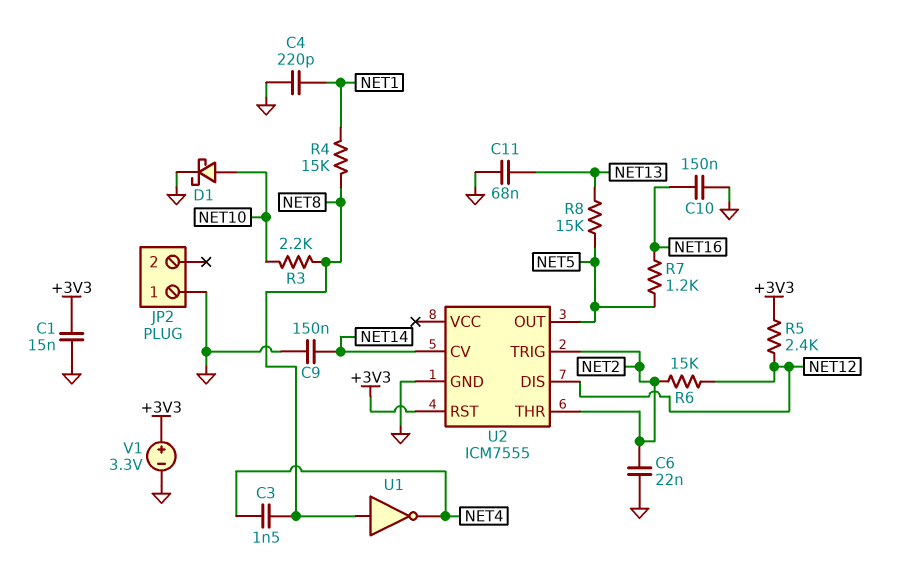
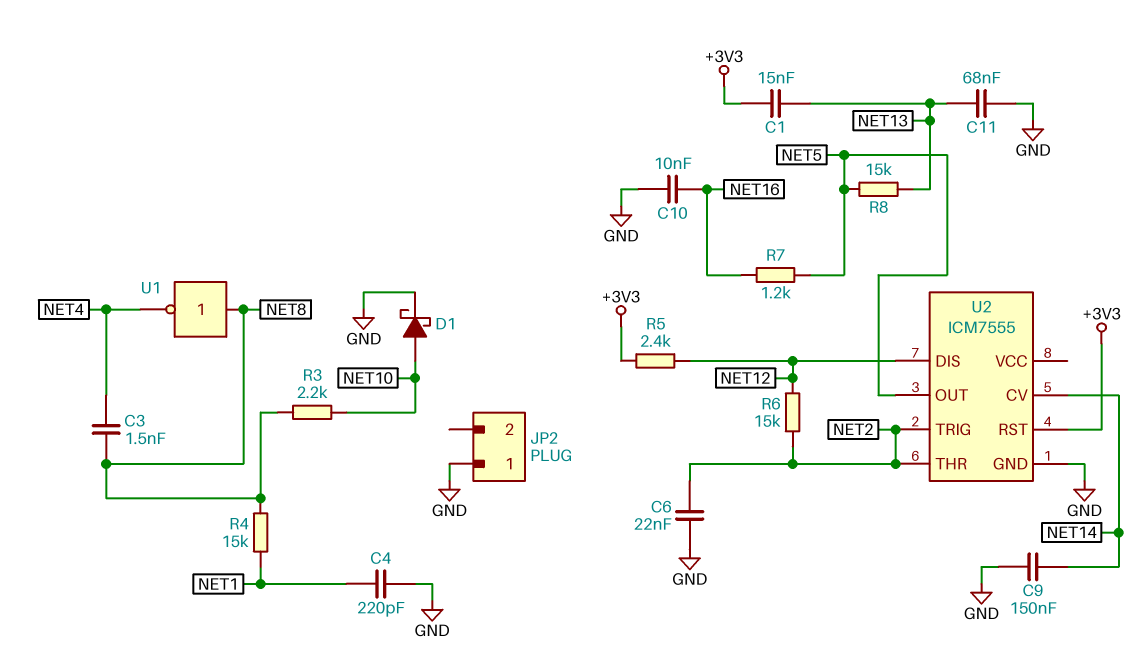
C1: 15nF (+3V3, GND) -> 15nF (+3V3, NET13)
C10: 150nF (GND, NET16) -> 10nF (GND, NET16)
V1: 3.3V (plus +3V3, minus GND) -> none

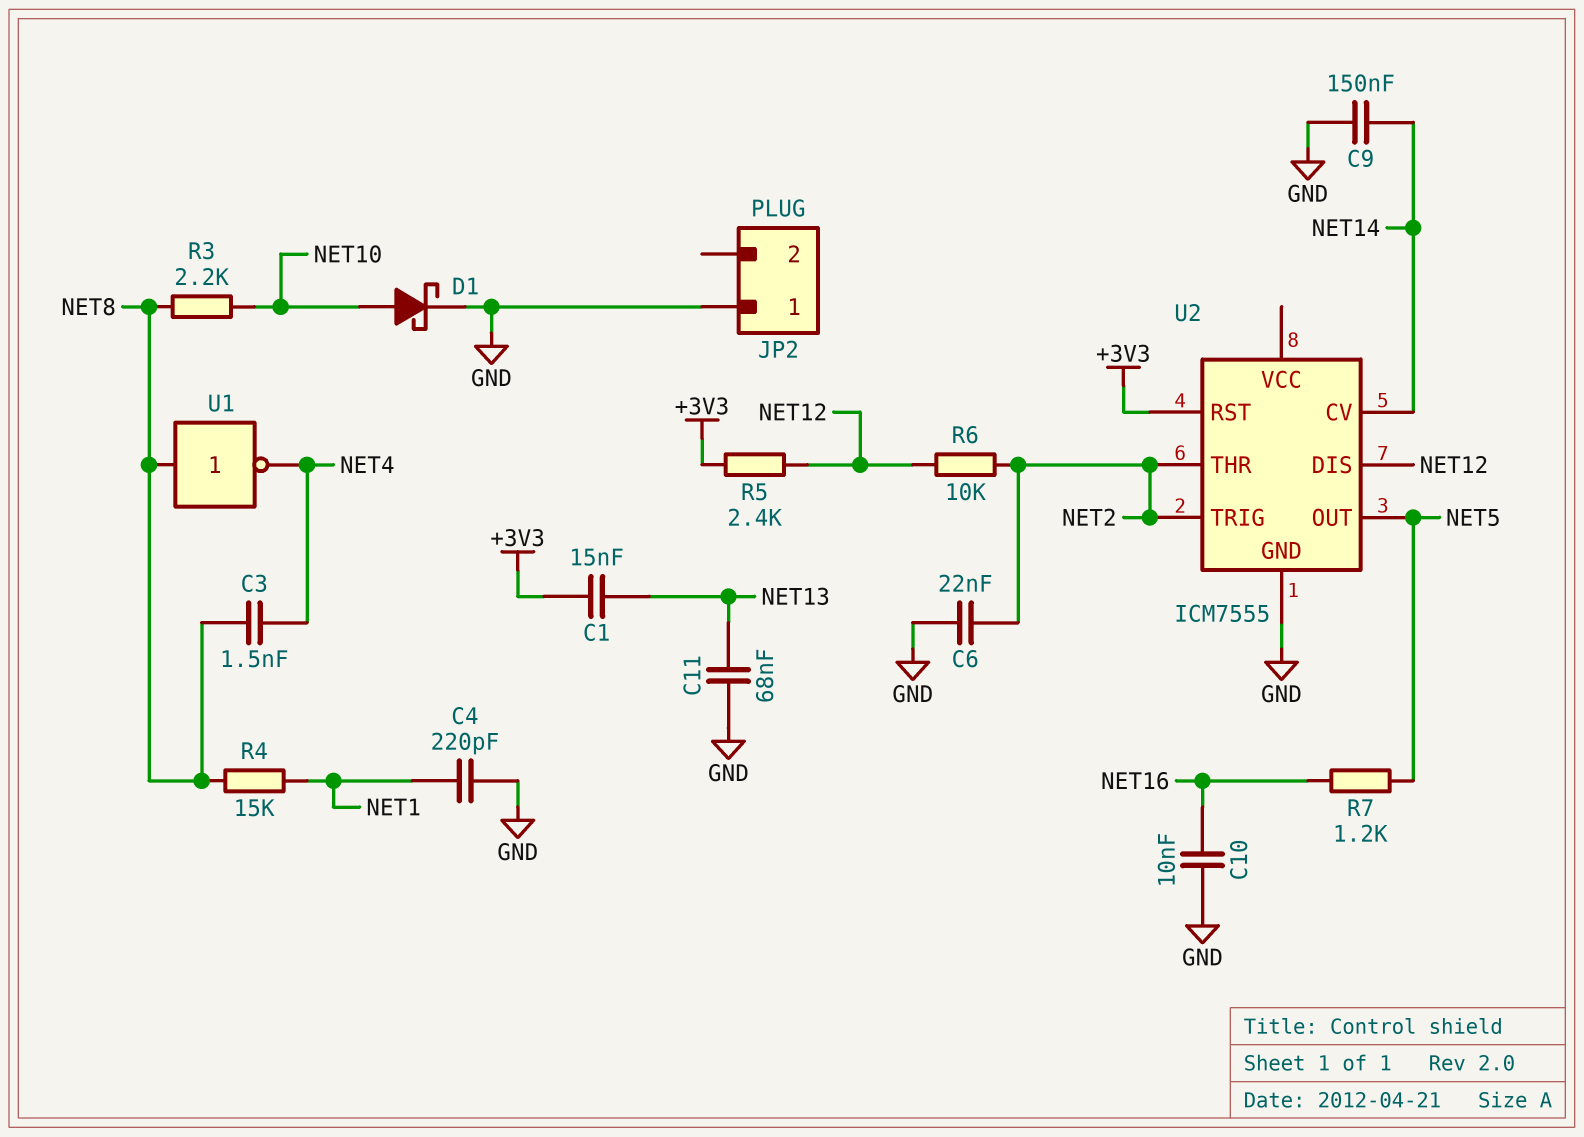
R6: 15k (NET2, NET12) -> 10k (NET2, NET12)
R8: 15k (NET5, NET13) -> none

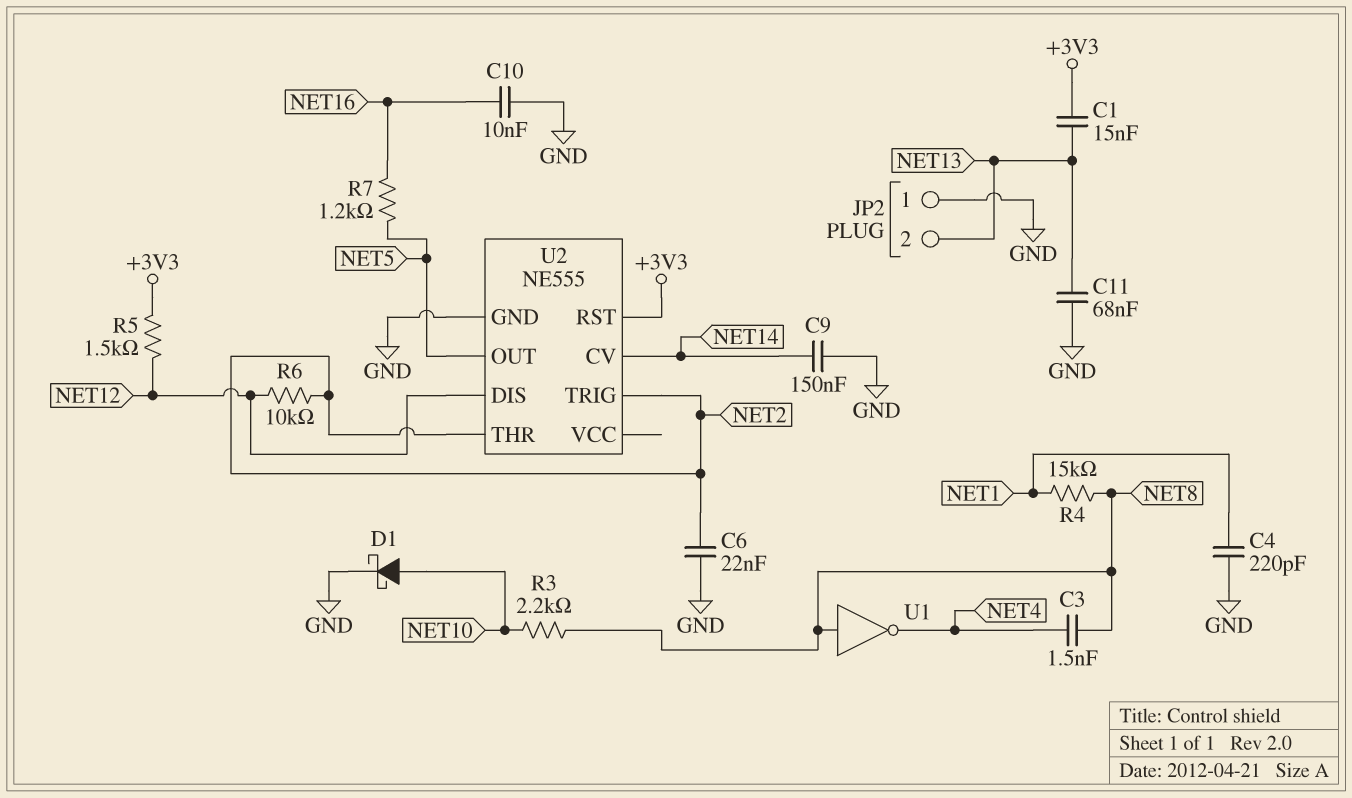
JP2 pin 2: none -> NET13
R5: 2.4k (+3V3, NET12) -> 1.5k (+3V3, NET12)
U2: ICM7555 -> NE555

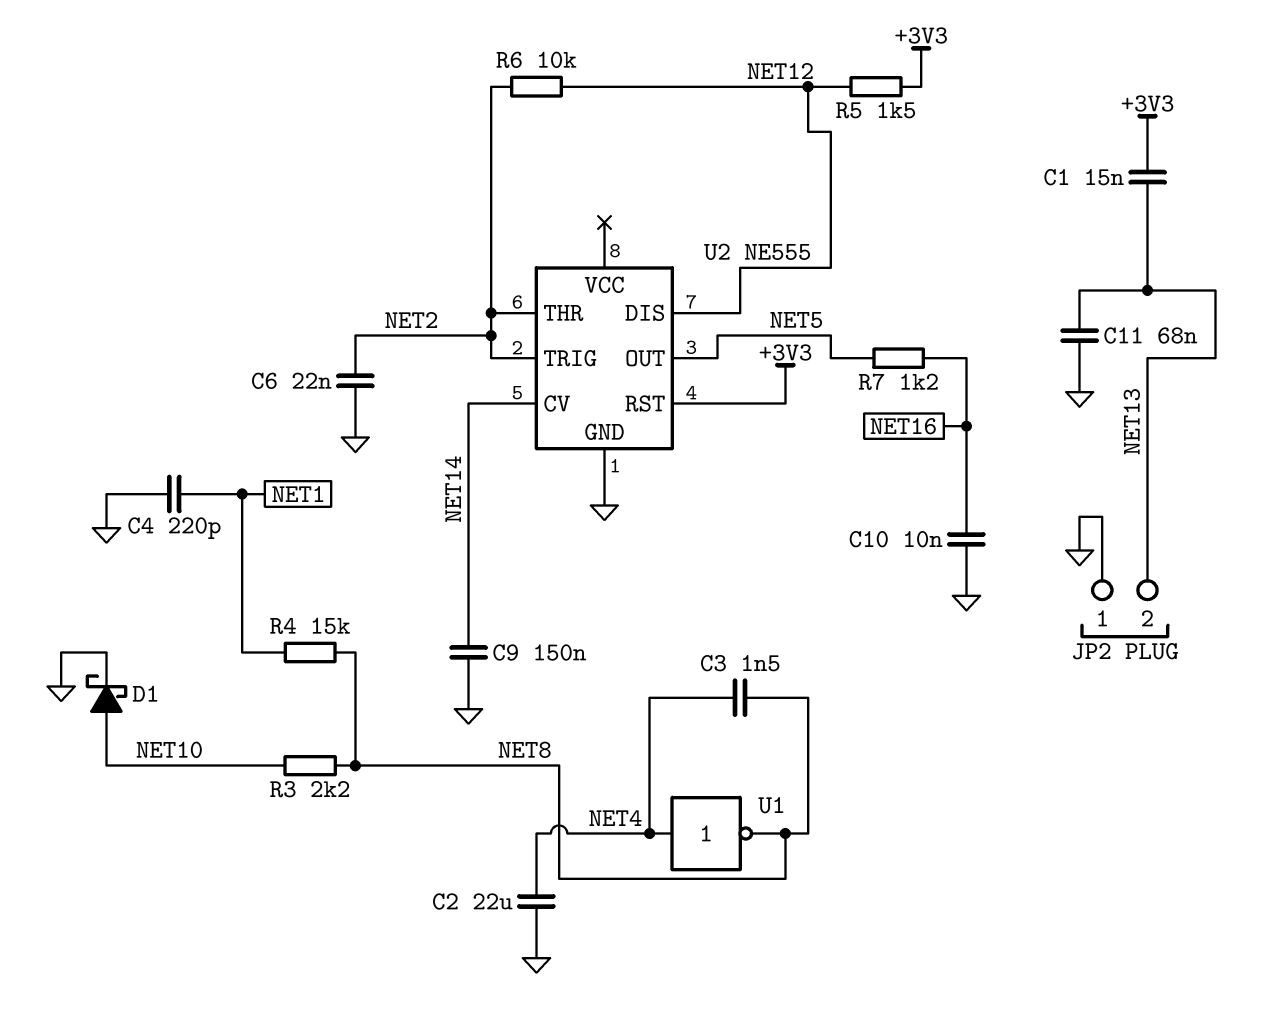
C2: none -> 22uF (GND, NET4)
U1: NOT (in NET8, out NET4) -> NOT (in NET4, out NET8)

